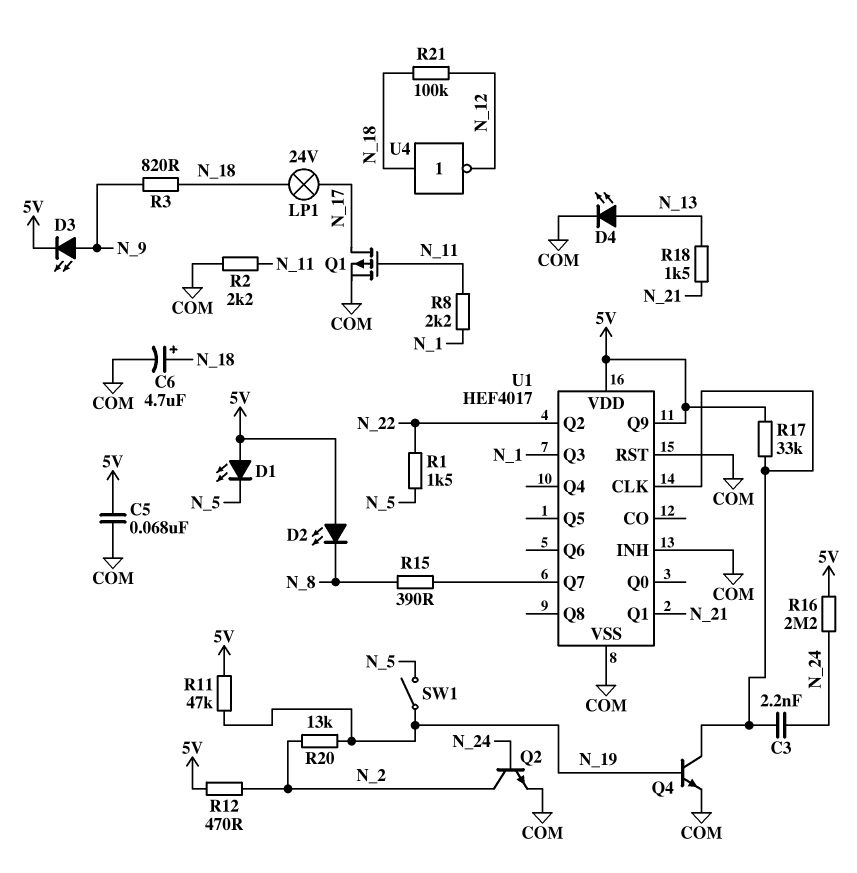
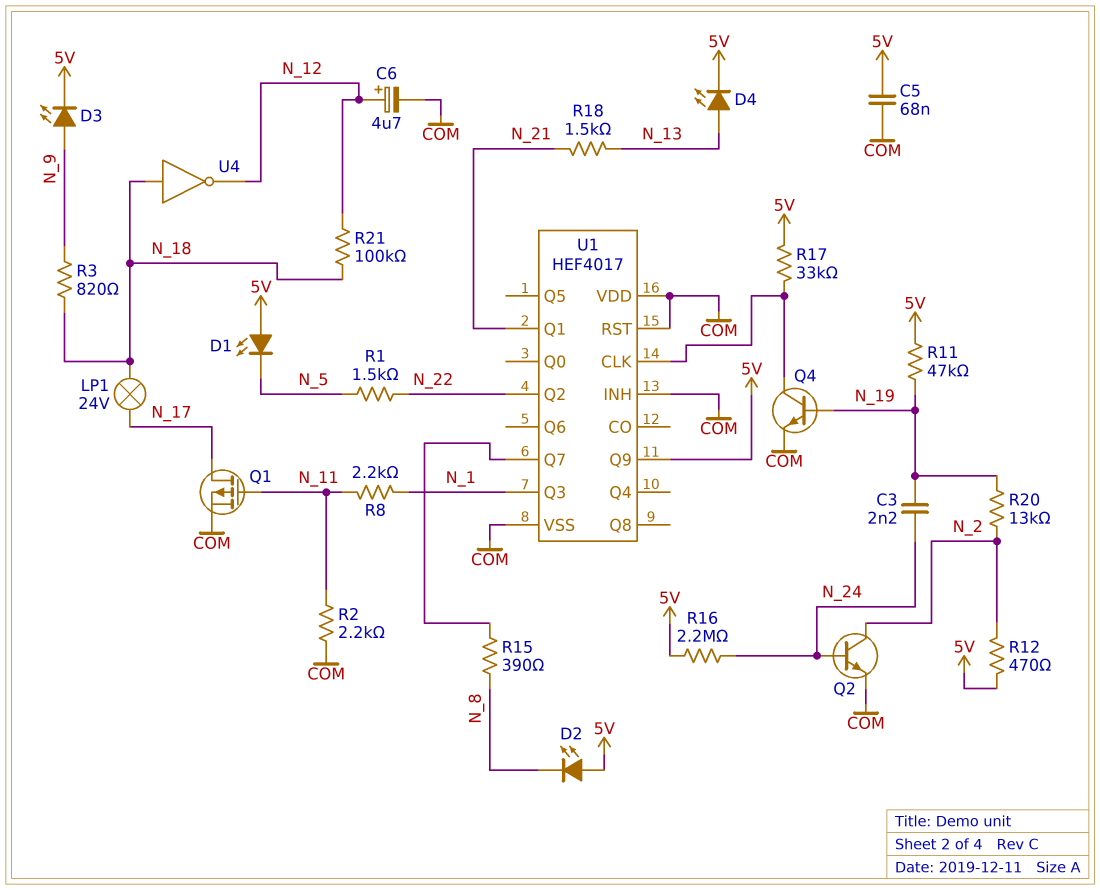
C3: 2.2nF (N_24, U1/CLK) -> 2.2nF (N_19, N_24)
C6: 4.7uF (plus N_18, minus COM) -> 4.7uF (plus N_12, minus COM)
D4: LED (A N_13, K COM) -> LED (A N_13, K 5V)
SW1: switch (N_5, N_19) -> none
U1 pin VDD: 5V -> COM

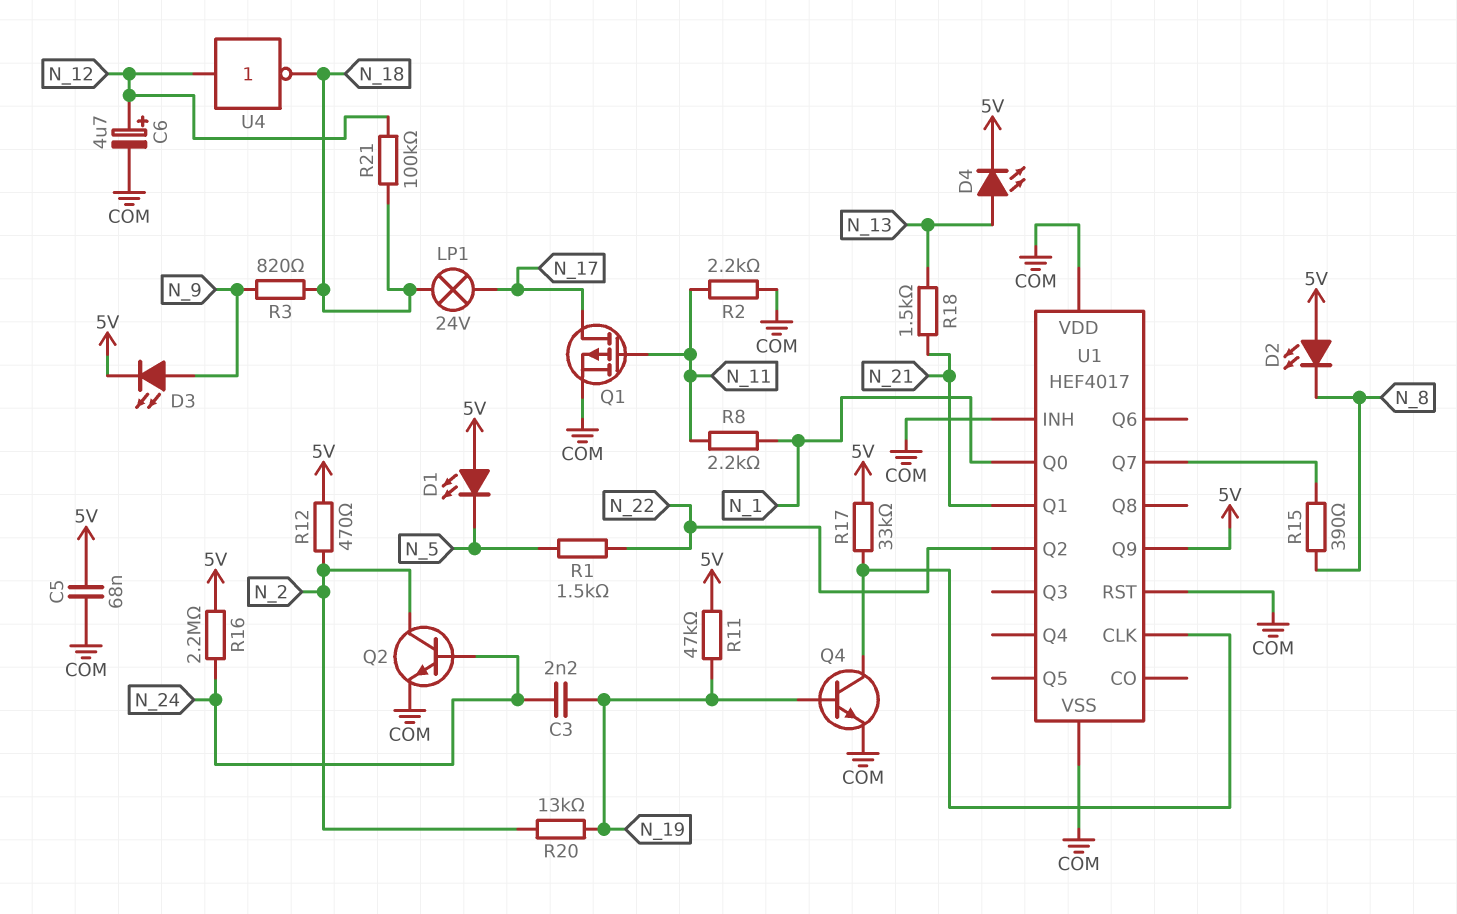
U1 pin Q0: none -> N_1
U1 pin Q3: N_1 -> none
U4: NOT (in N_18, out N_12) -> NOT (in N_12, out N_18)

